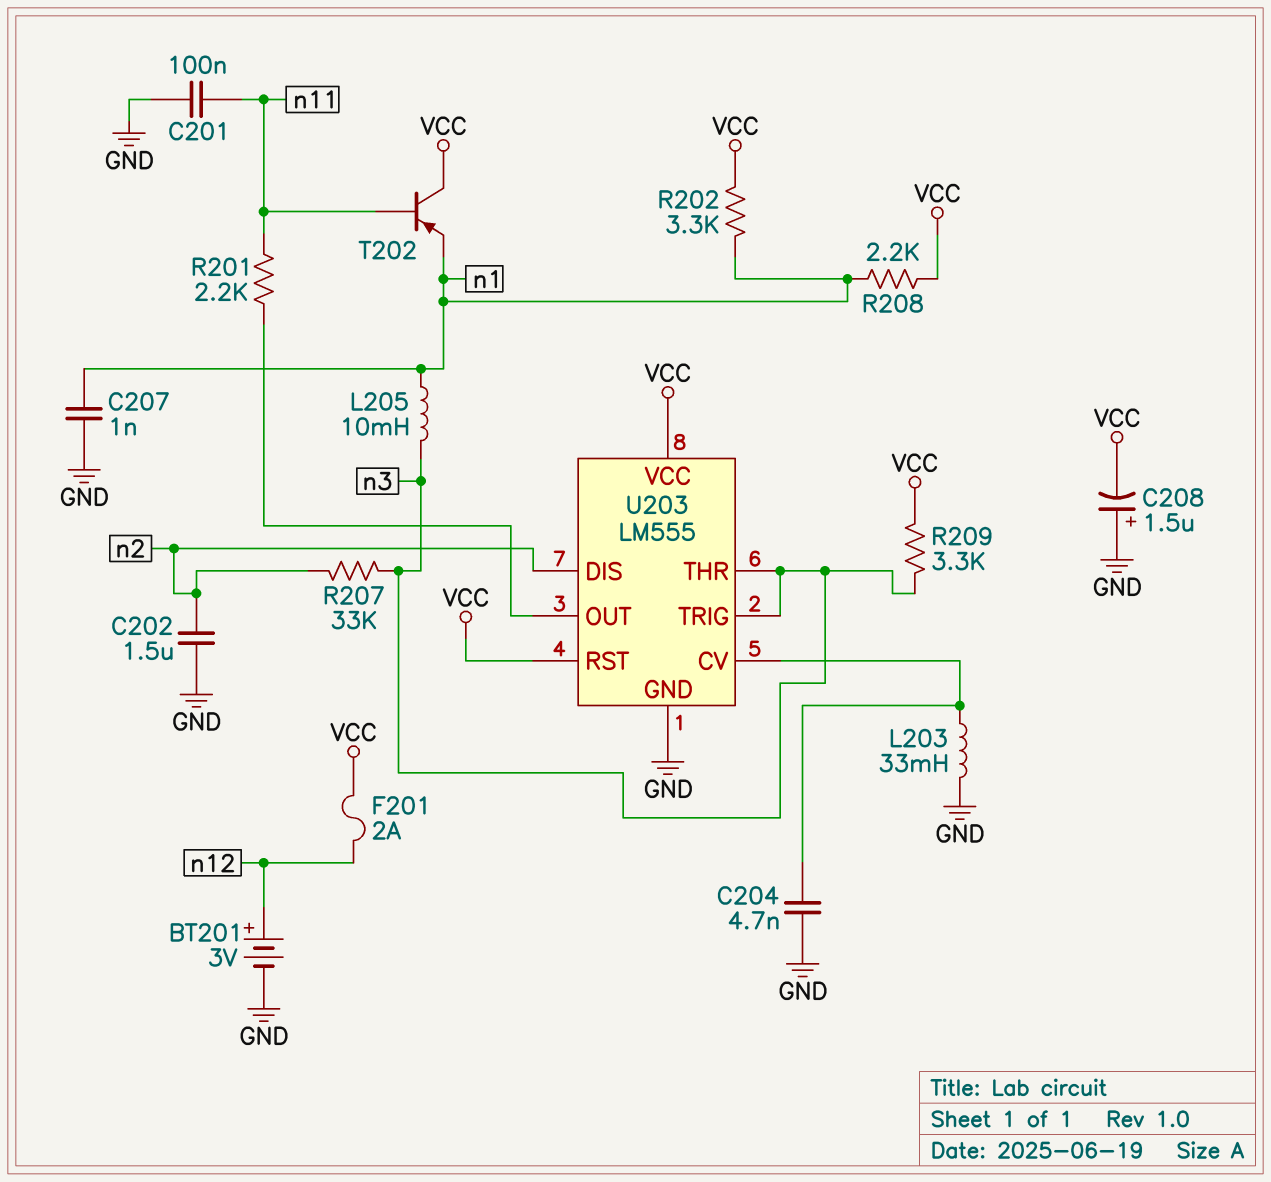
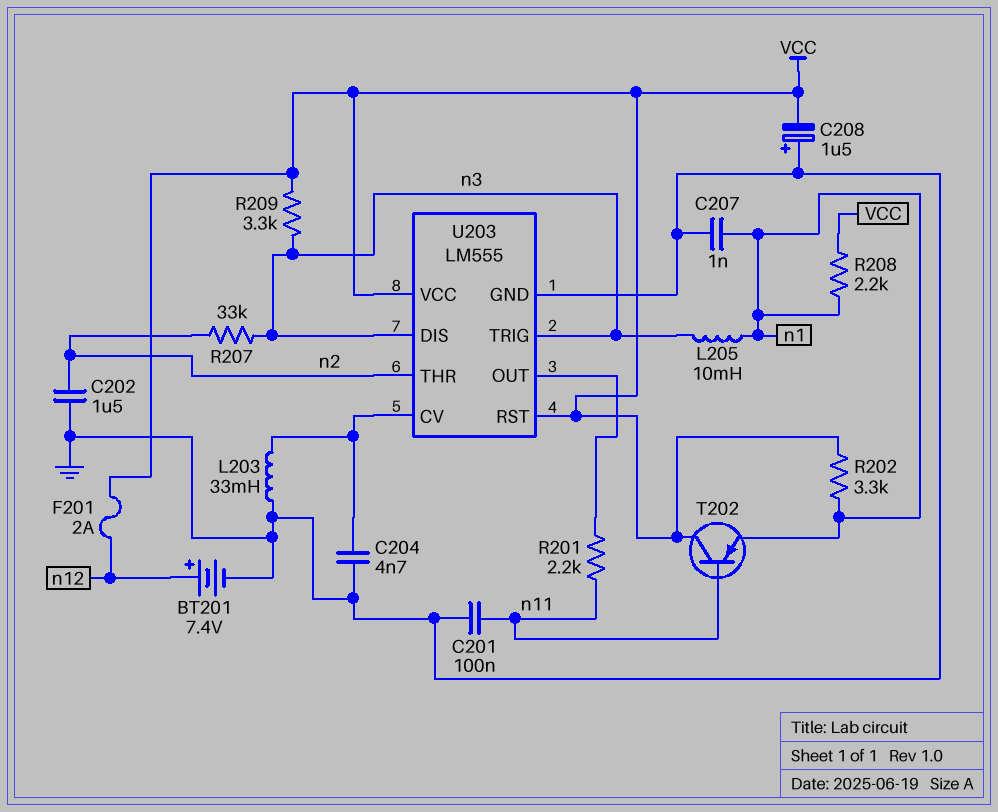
BT201: 3V (plus n12, minus GND) -> 7.4V (plus n12, minus GND)
U203 pin DIS: n2 -> n3
U203 pin THR: n3 -> n2

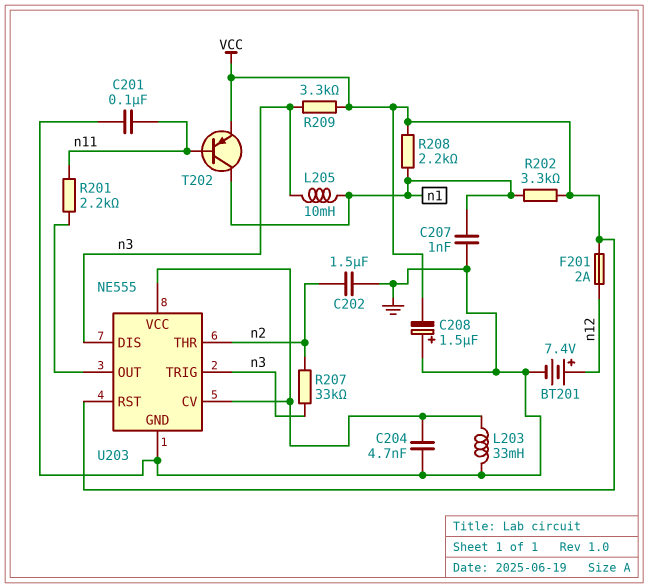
T202: PNP (B n11, C VCC, E n1) -> PNP (B n11, C n1, E VCC)
U203: LM555 -> NE555
U203 pin VCC: VCC -> U203/CV

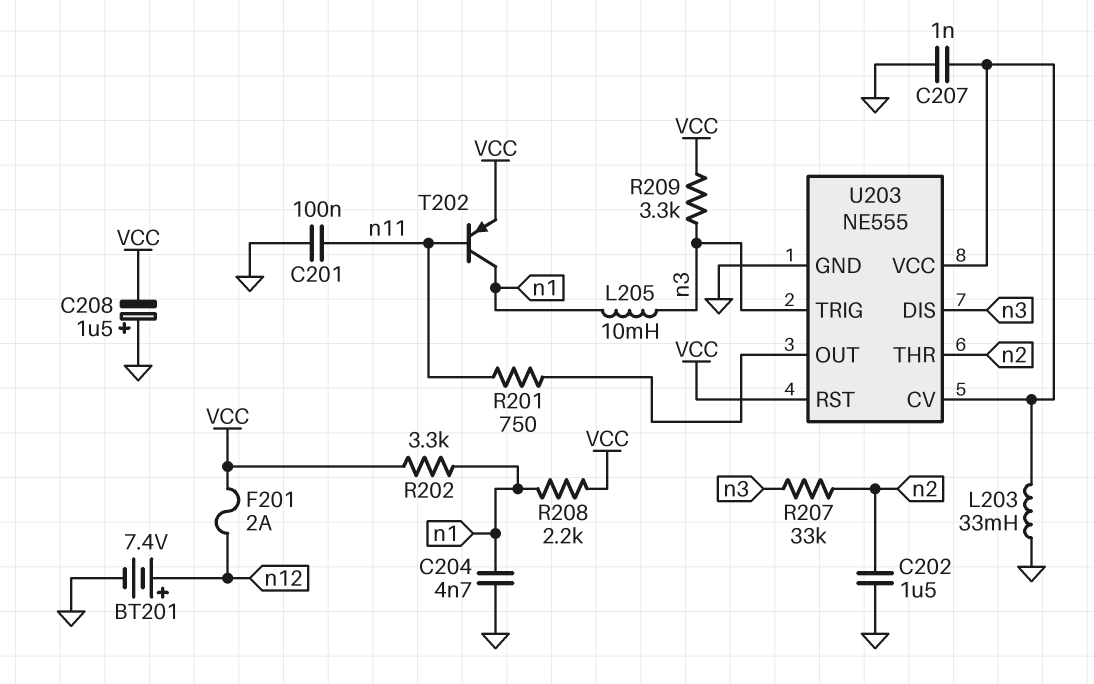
C204: 4.7nF (GND, U203/CV) -> 4.7nF (GND, n1)
C207: 1nF (GND, n1) -> 1nF (GND, U203/CV)
R201: 2.2k (U203/OUT, n11) -> 750 (U203/OUT, n11)

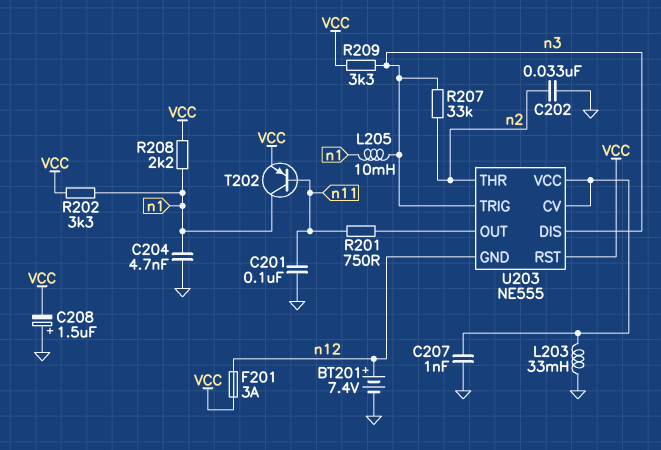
C202: 1.5uF (GND, n2) -> 33nF (GND, n2)
F201: 2A (VCC, n12) -> 3A (VCC, n12)
U203 pin GND: GND -> n12

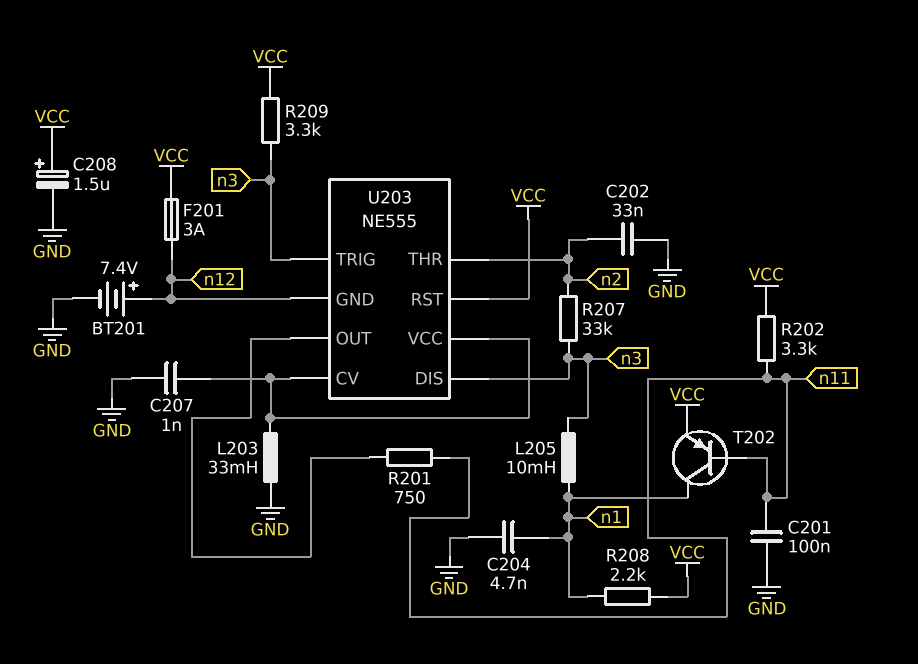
C208: 1.5uF (plus GND, minus VCC) -> 1.5uF (plus VCC, minus GND)
R202: 3.3k (VCC, n1) -> 3.3k (VCC, n11)

